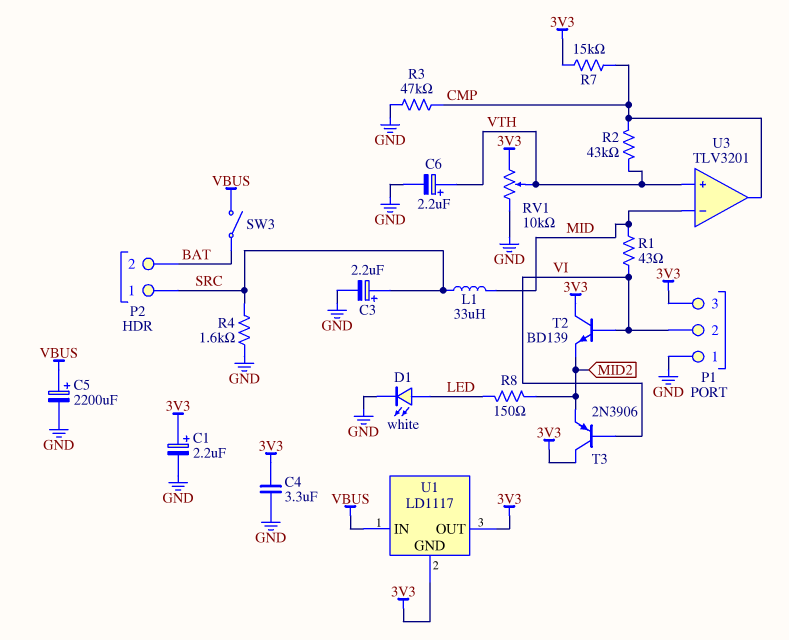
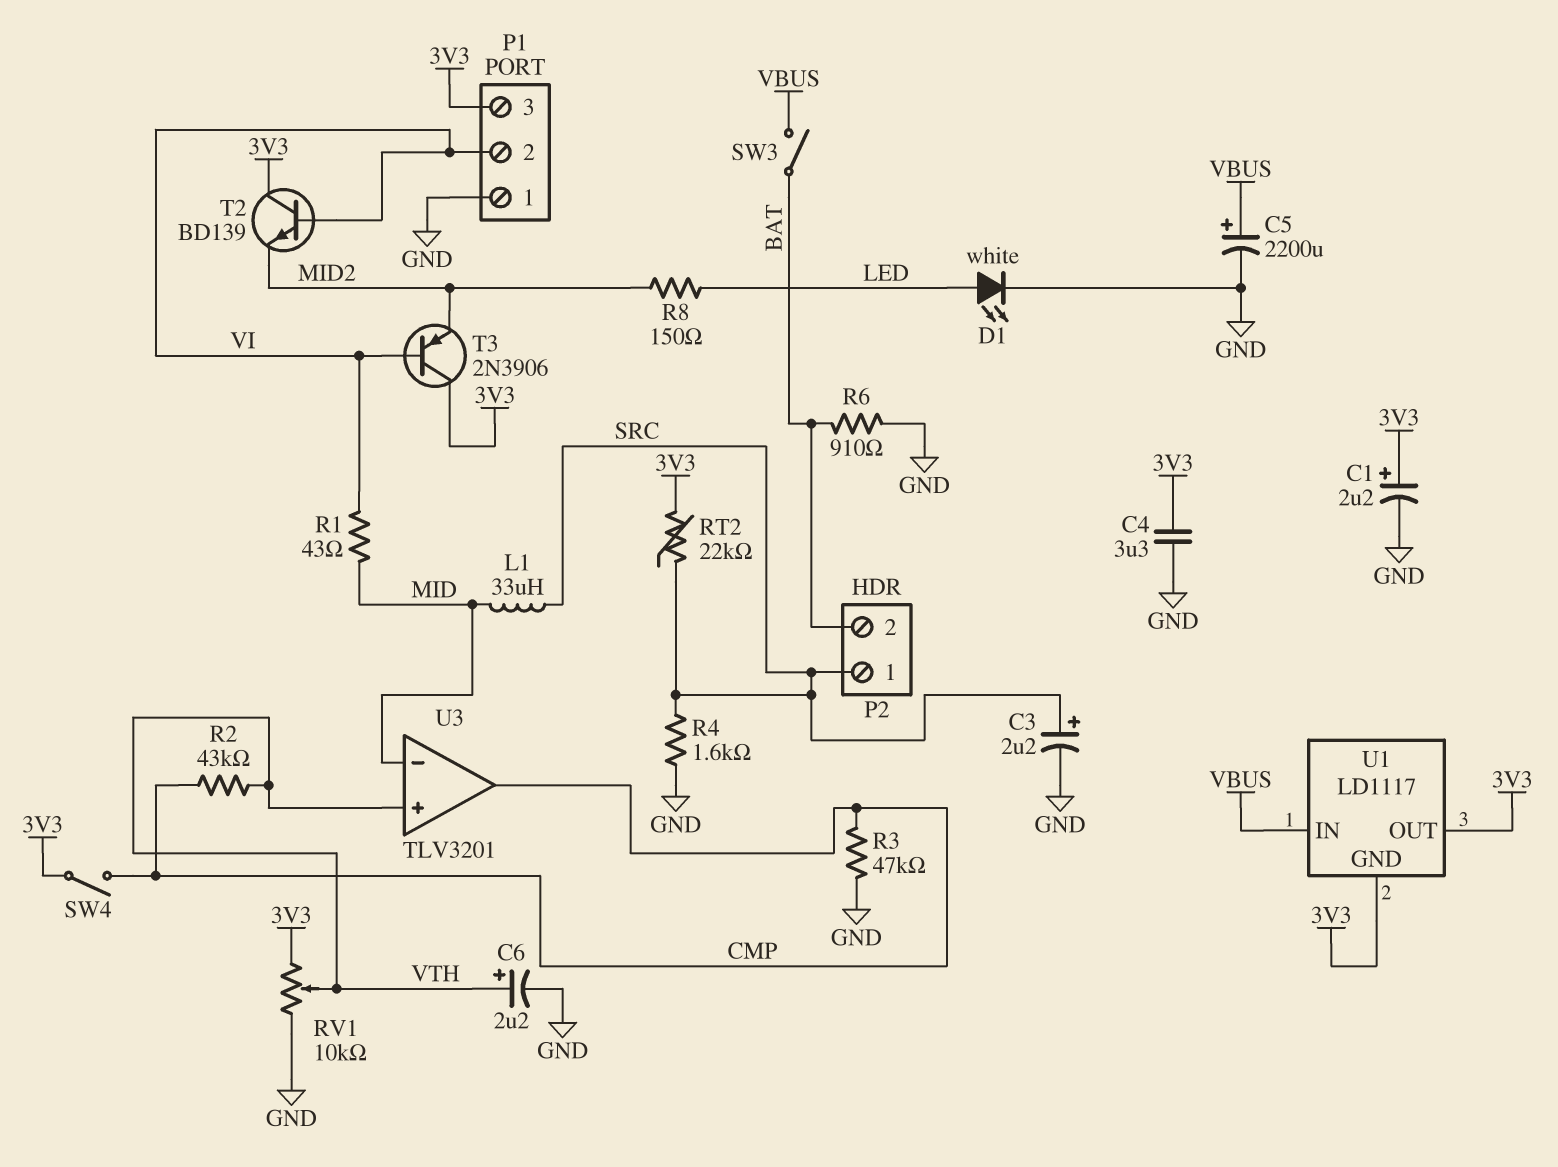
R6: none -> 910 (BAT, GND)
R7: 15k (3V3, CMP) -> none
RT2: none -> 22k (3V3, SRC)
SW4: none -> switch (3V3, CMP)

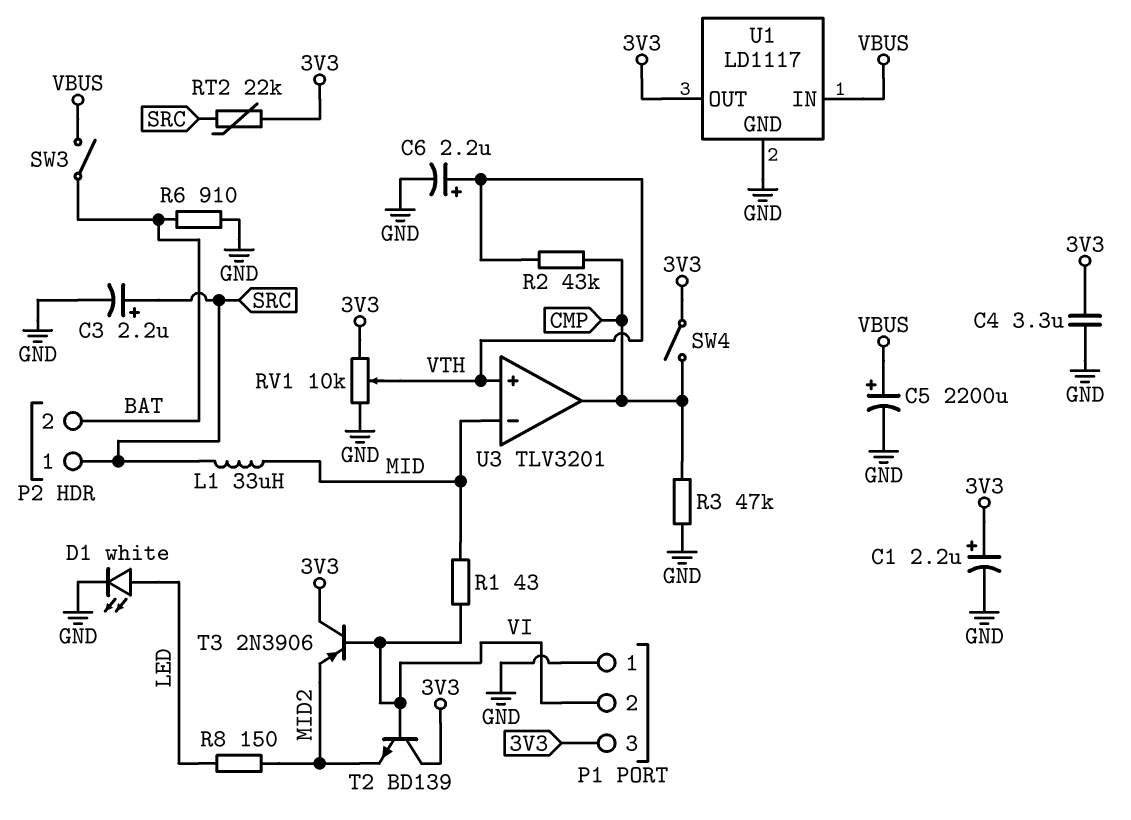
R4: 1.6k (GND, SRC) -> none
U1 pin GND: 3V3 -> GND

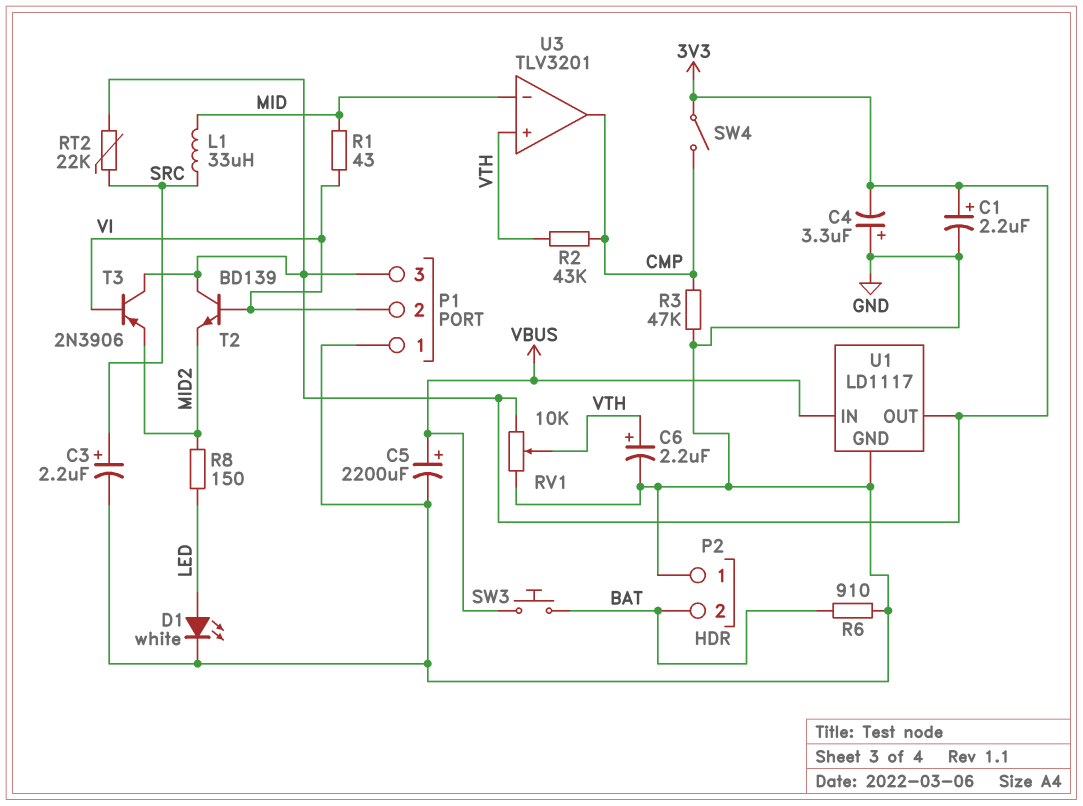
C4: 3.3uF (3V3, GND) -> 3.3uF (plus GND, minus 3V3)
P2 pin 1: SRC -> GND
SW3: switch (BAT, VBUS) -> button (BAT, VBUS)

